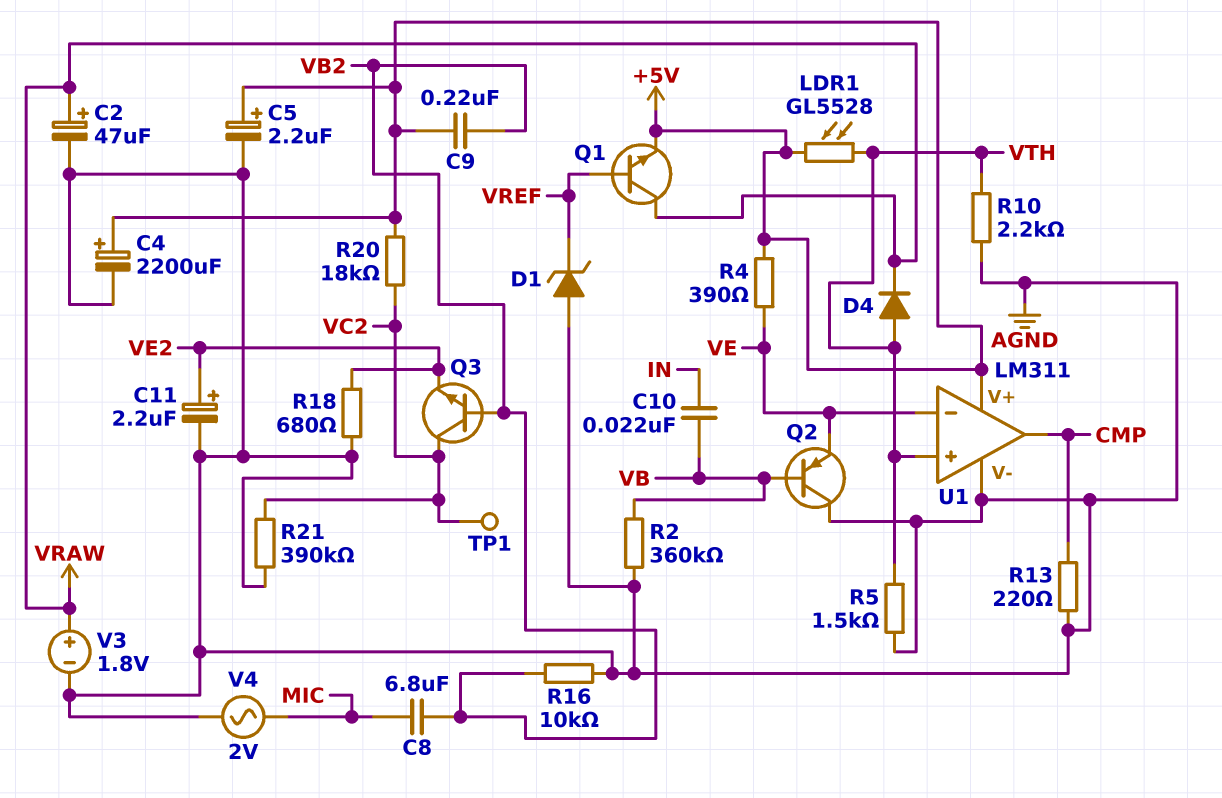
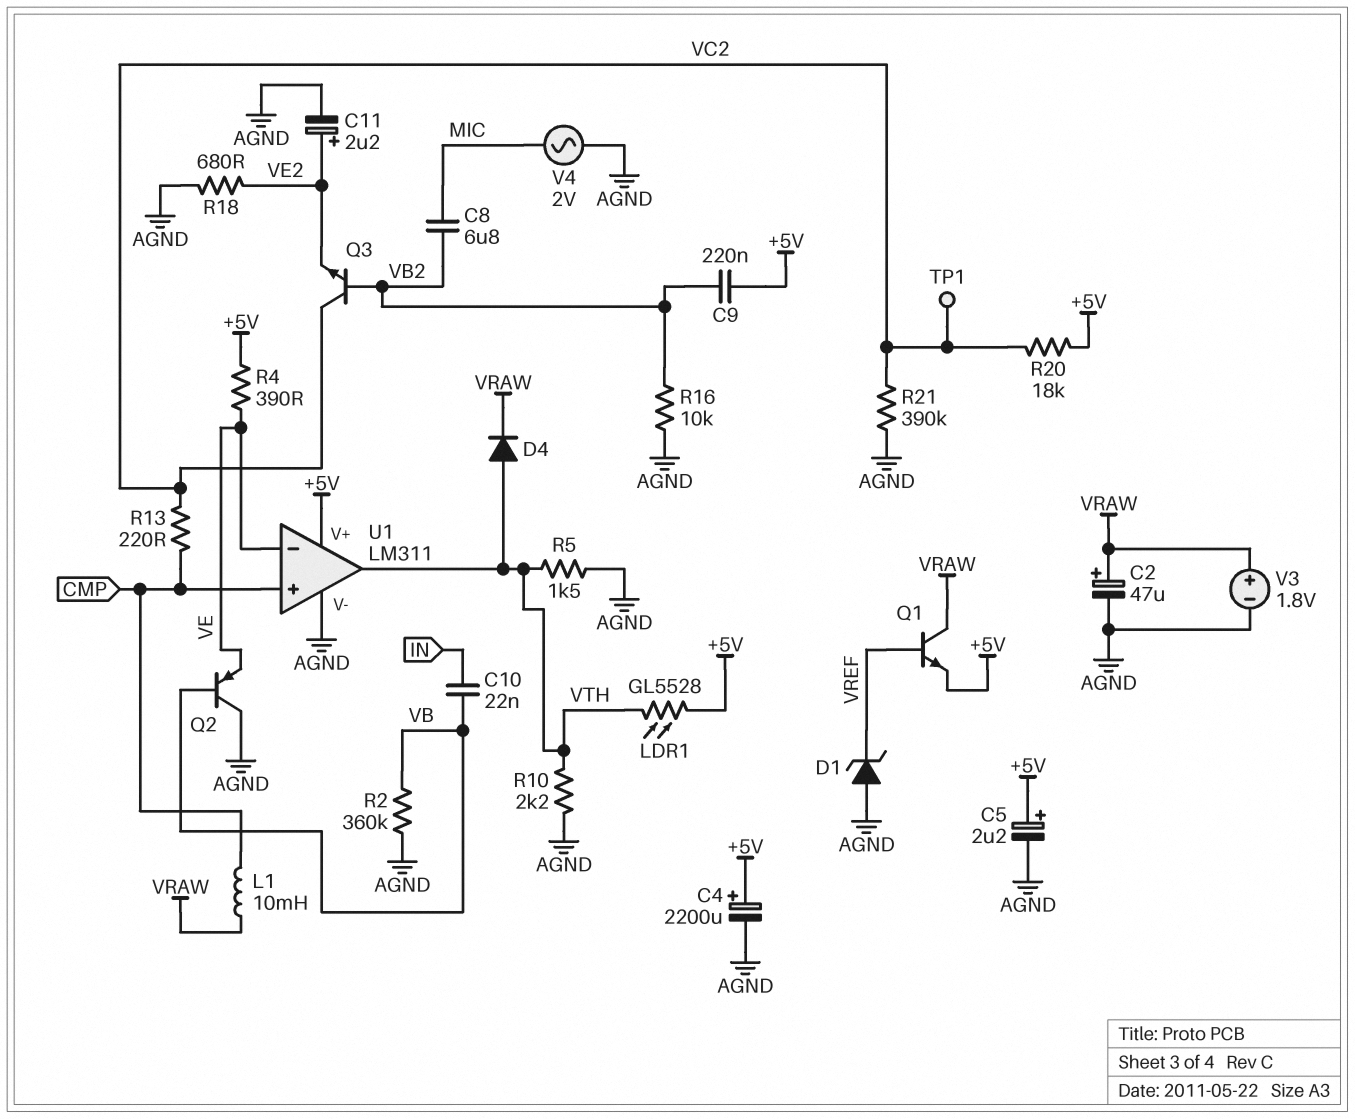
L1: none -> 10mH (CMP, VRAW)
R13: 220 (AGND, CMP) -> 220 (CMP, VC2)
U1 pin in+: VTH -> CMP
U1 pin out: CMP -> VTH

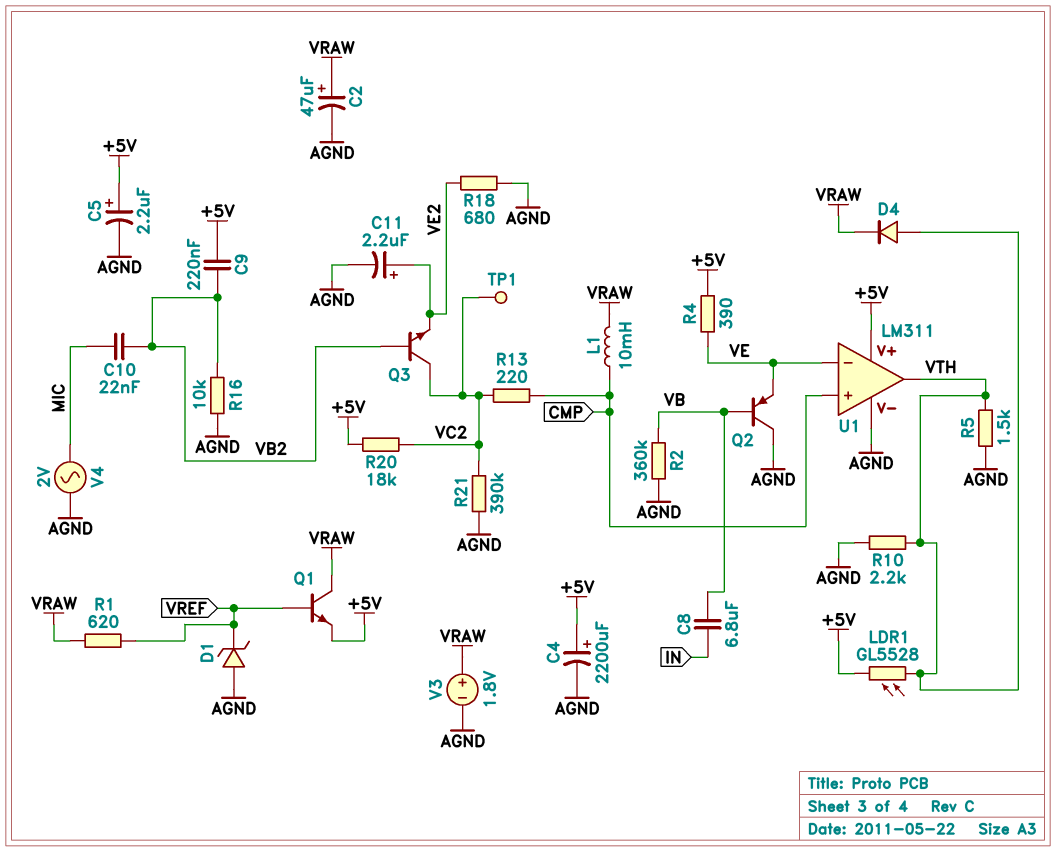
C8: 6.8uF (MIC, VB2) -> 6.8uF (IN, VB)
C10: 22nF (IN, VB) -> 22nF (MIC, VB2)
R1: none -> 620 (VRAW, VREF)

